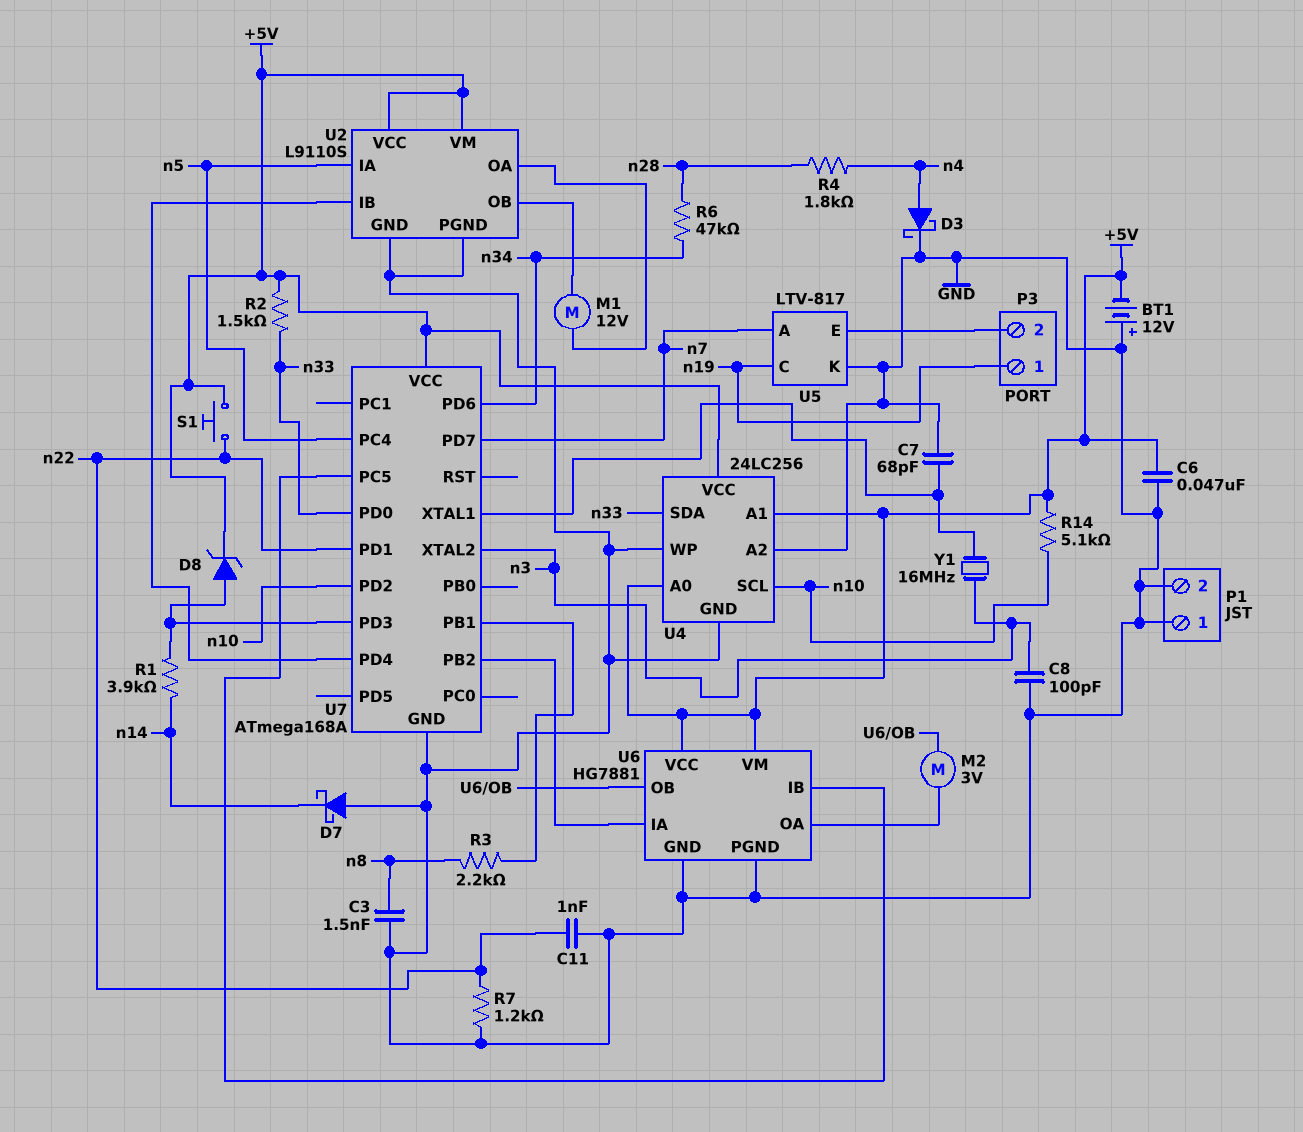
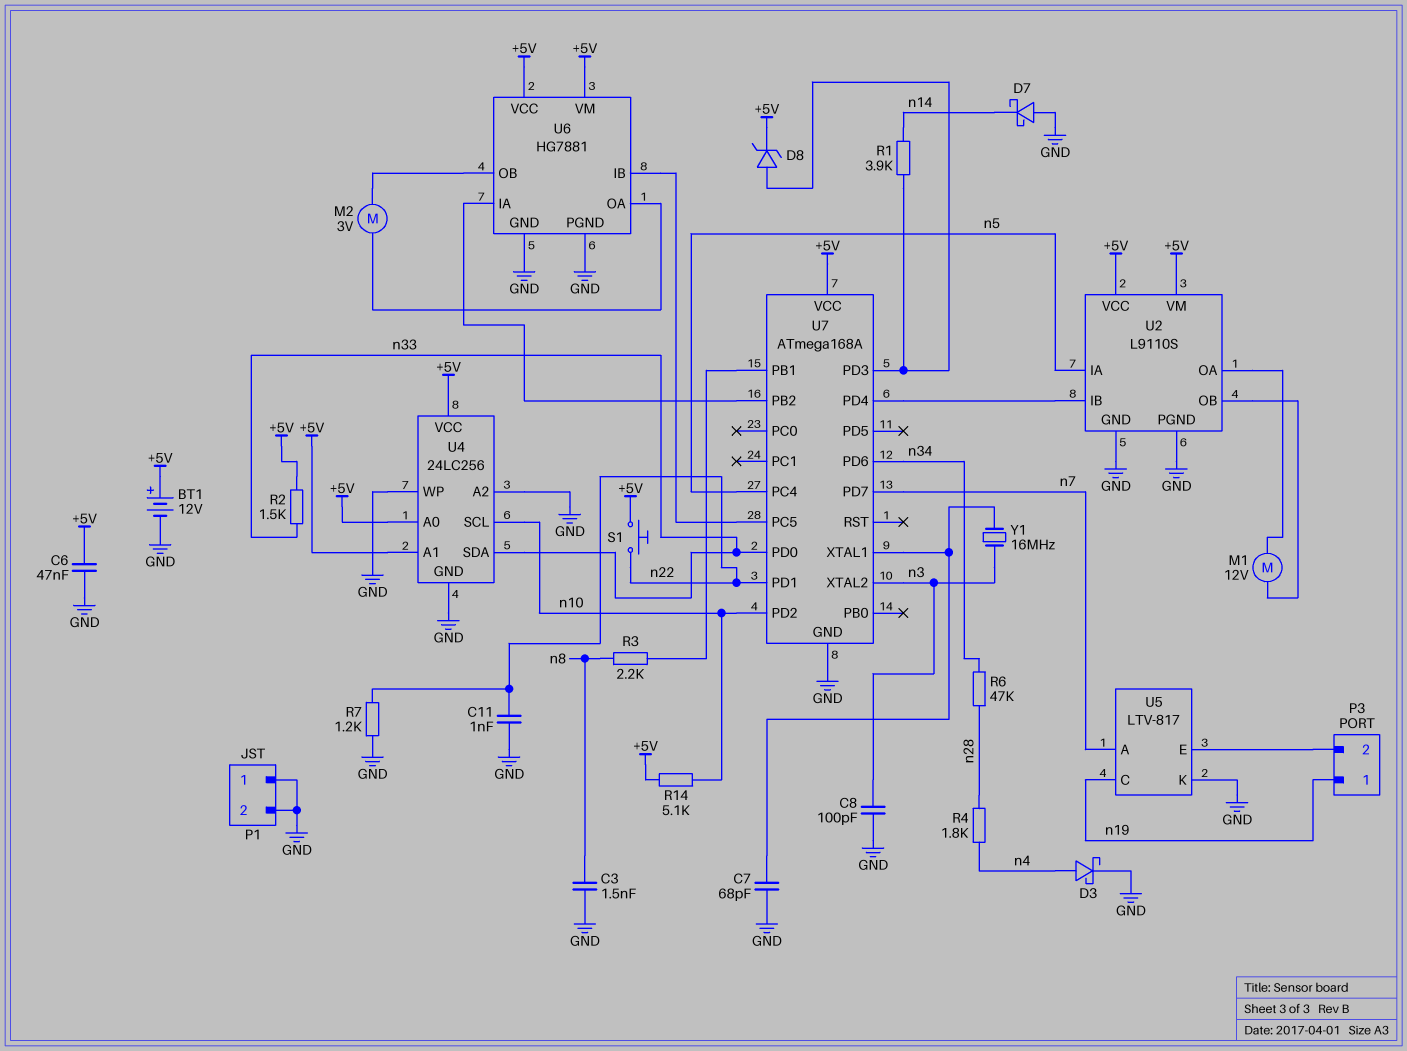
BT1: 12V (plus GND, minus +5V) -> 12V (plus +5V, minus GND)

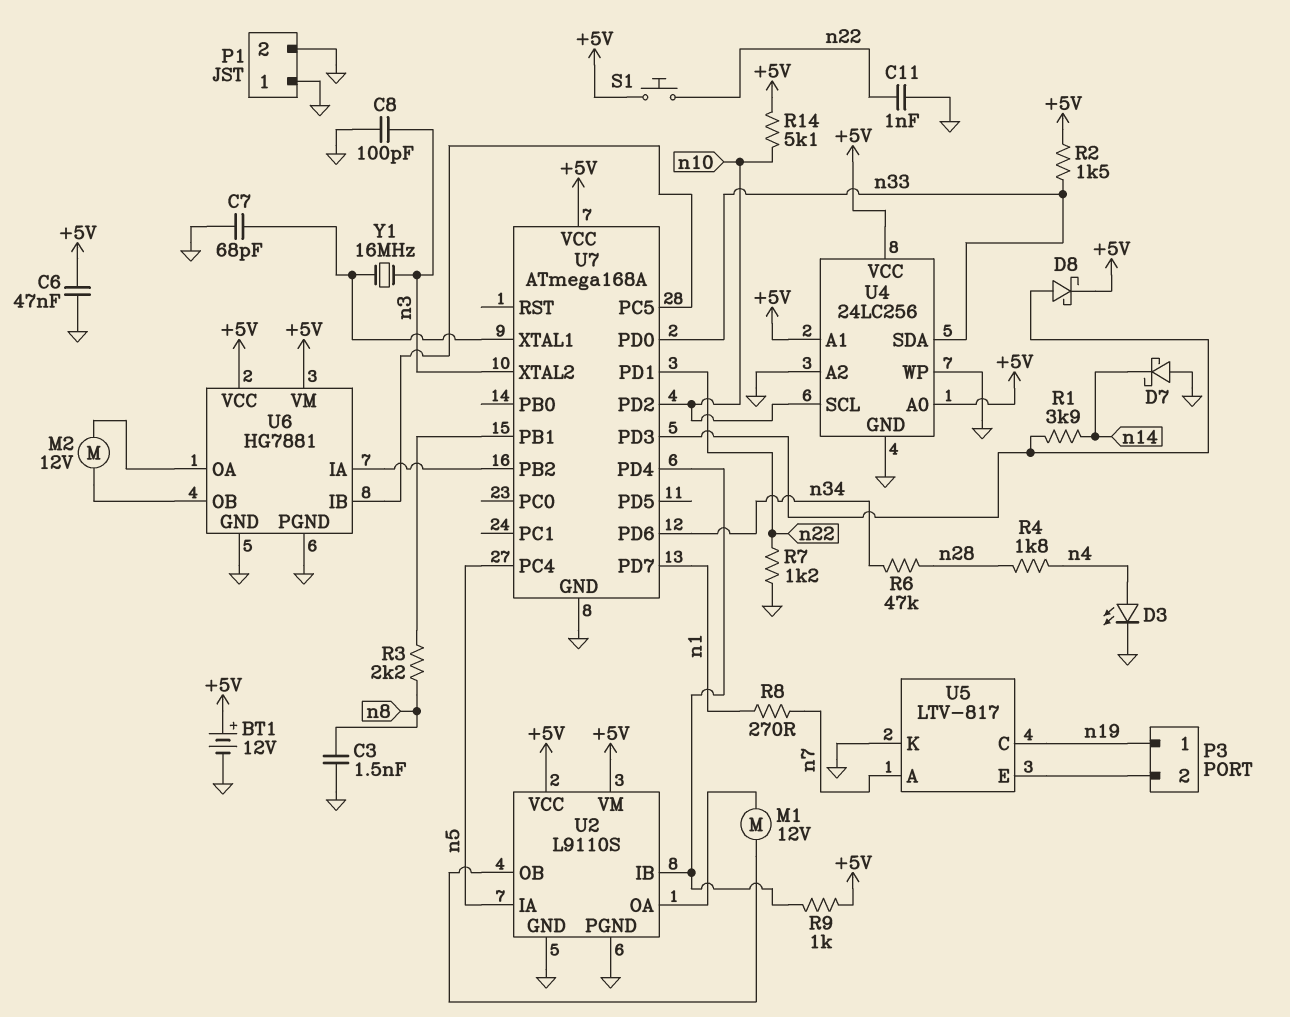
D3: schottky (A n4, K GND) -> LED (A n4, K GND)
D8: zener (A U7/PD3, K +5V) -> schottky (A U7/PD3, K +5V)
M2: motor 3V (U6/OA, U6/OB) -> motor 12V (U6/OA, U6/OB)
R8: none -> 270 (n1, n7)
R9: none -> 1k (+5V, U2/IB)
U7 pin PD7: n7 -> n1

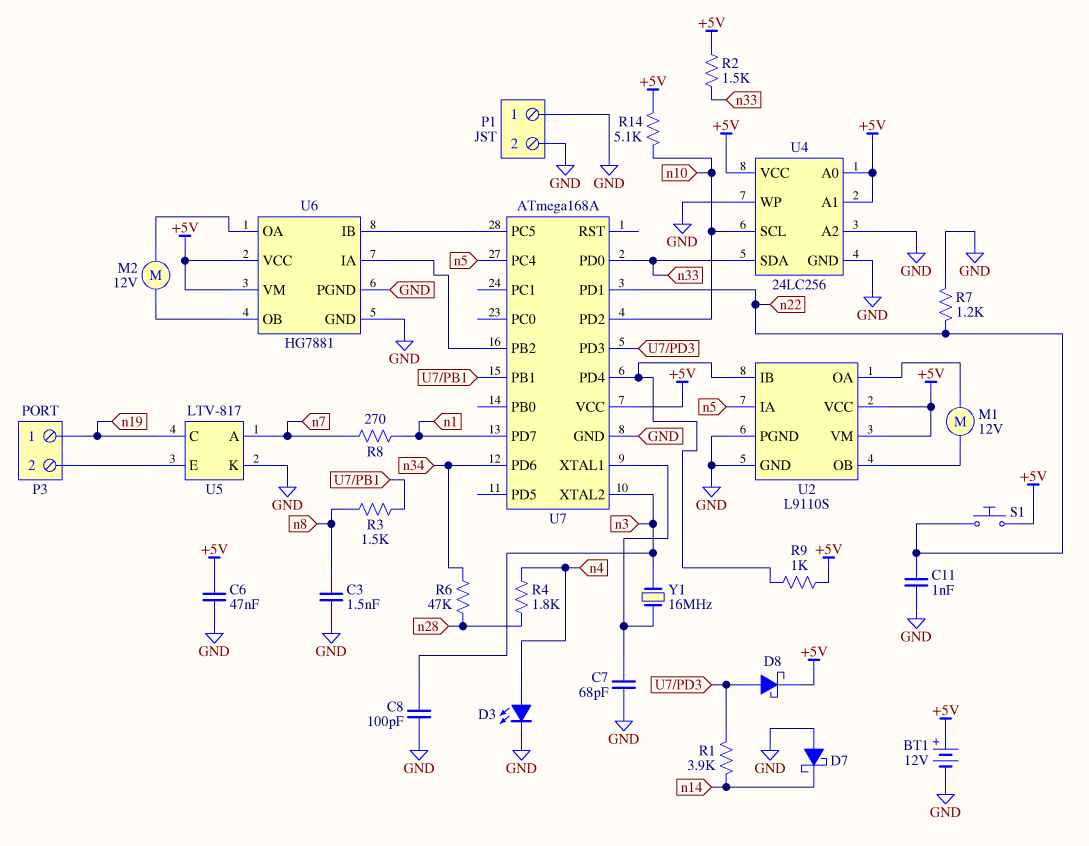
R3: 2.2k (U7/PB1, n8) -> 1.5k (U7/PB1, n8)

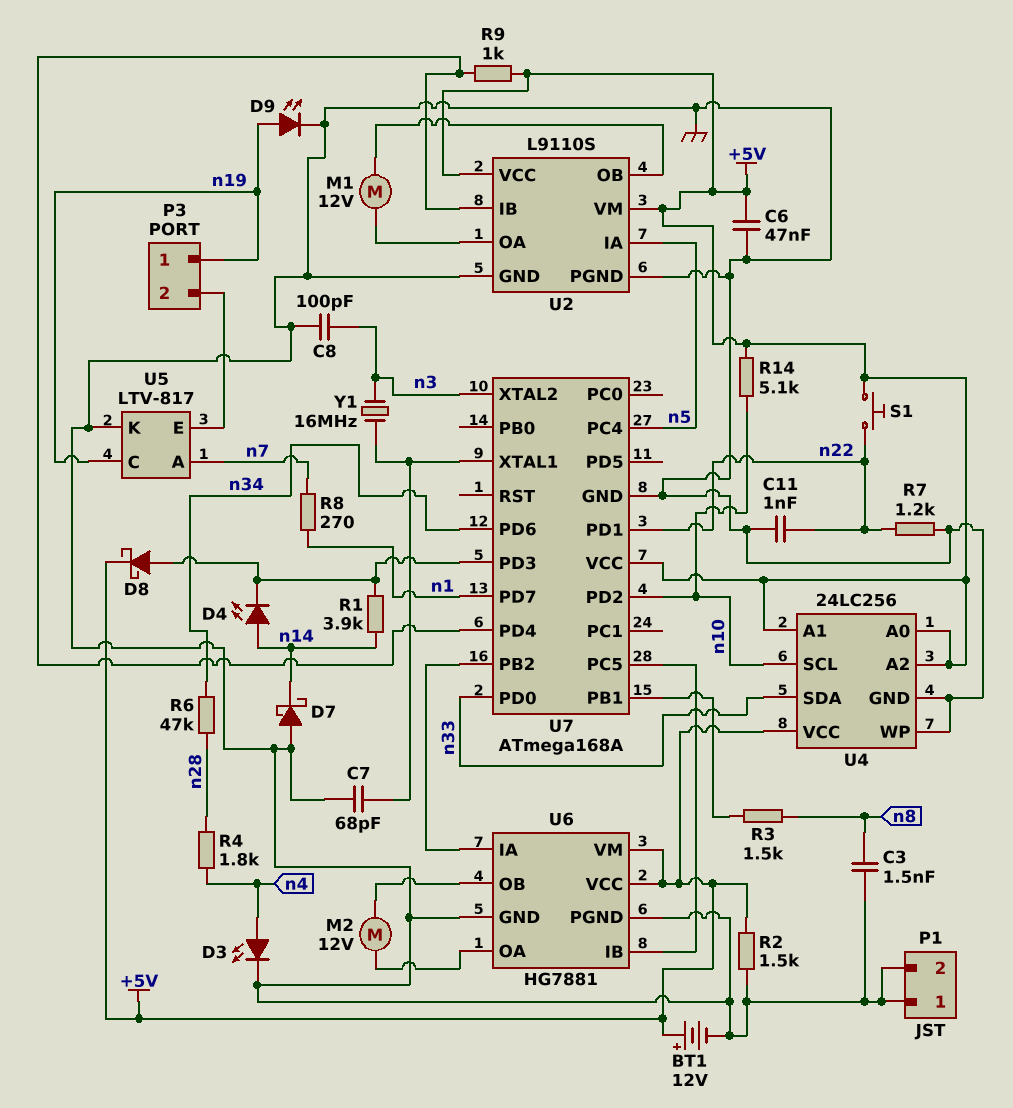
D4: none -> LED (A n14, K U7/PD3)
D9: none -> LED (A n19, K GND)
R2: 1.5k (+5V, n33) -> 1.5k (+5V, GND)
U4 pin A2: GND -> +5V

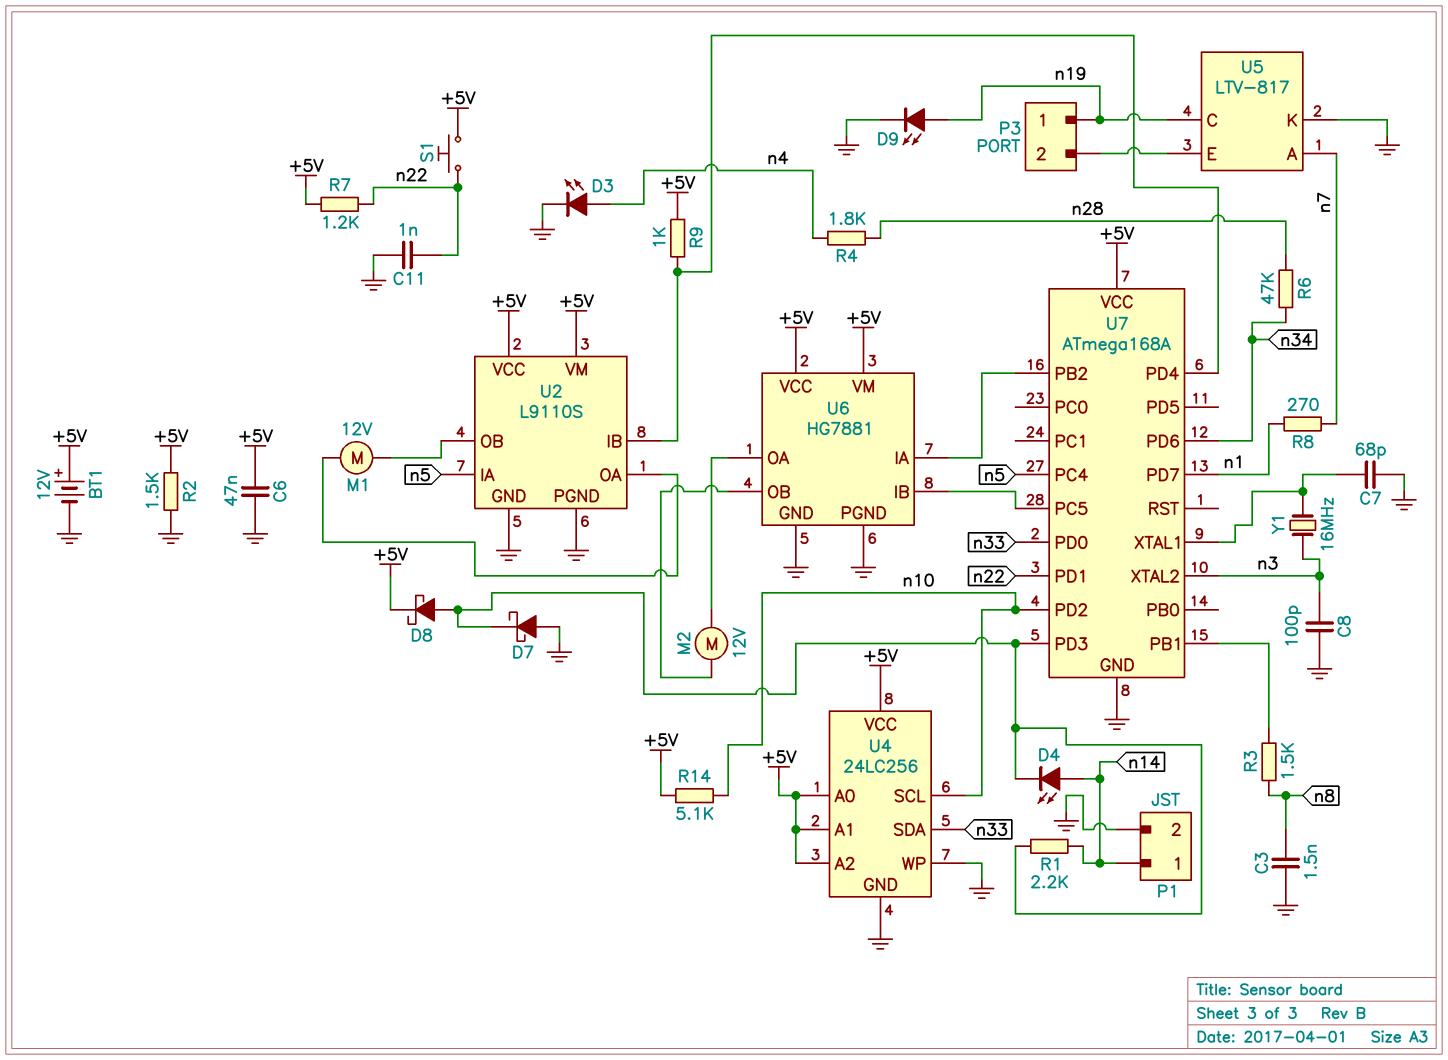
D7: schottky (A GND, K n14) -> schottky (A GND, K U7/PD3)
P1 pin 1: GND -> n14
R1: 3.9k (U7/PD3, n14) -> 2.2k (U7/PD3, n14)
R7: 1.2k (GND, n22) -> 1.2k (+5V, n22)

